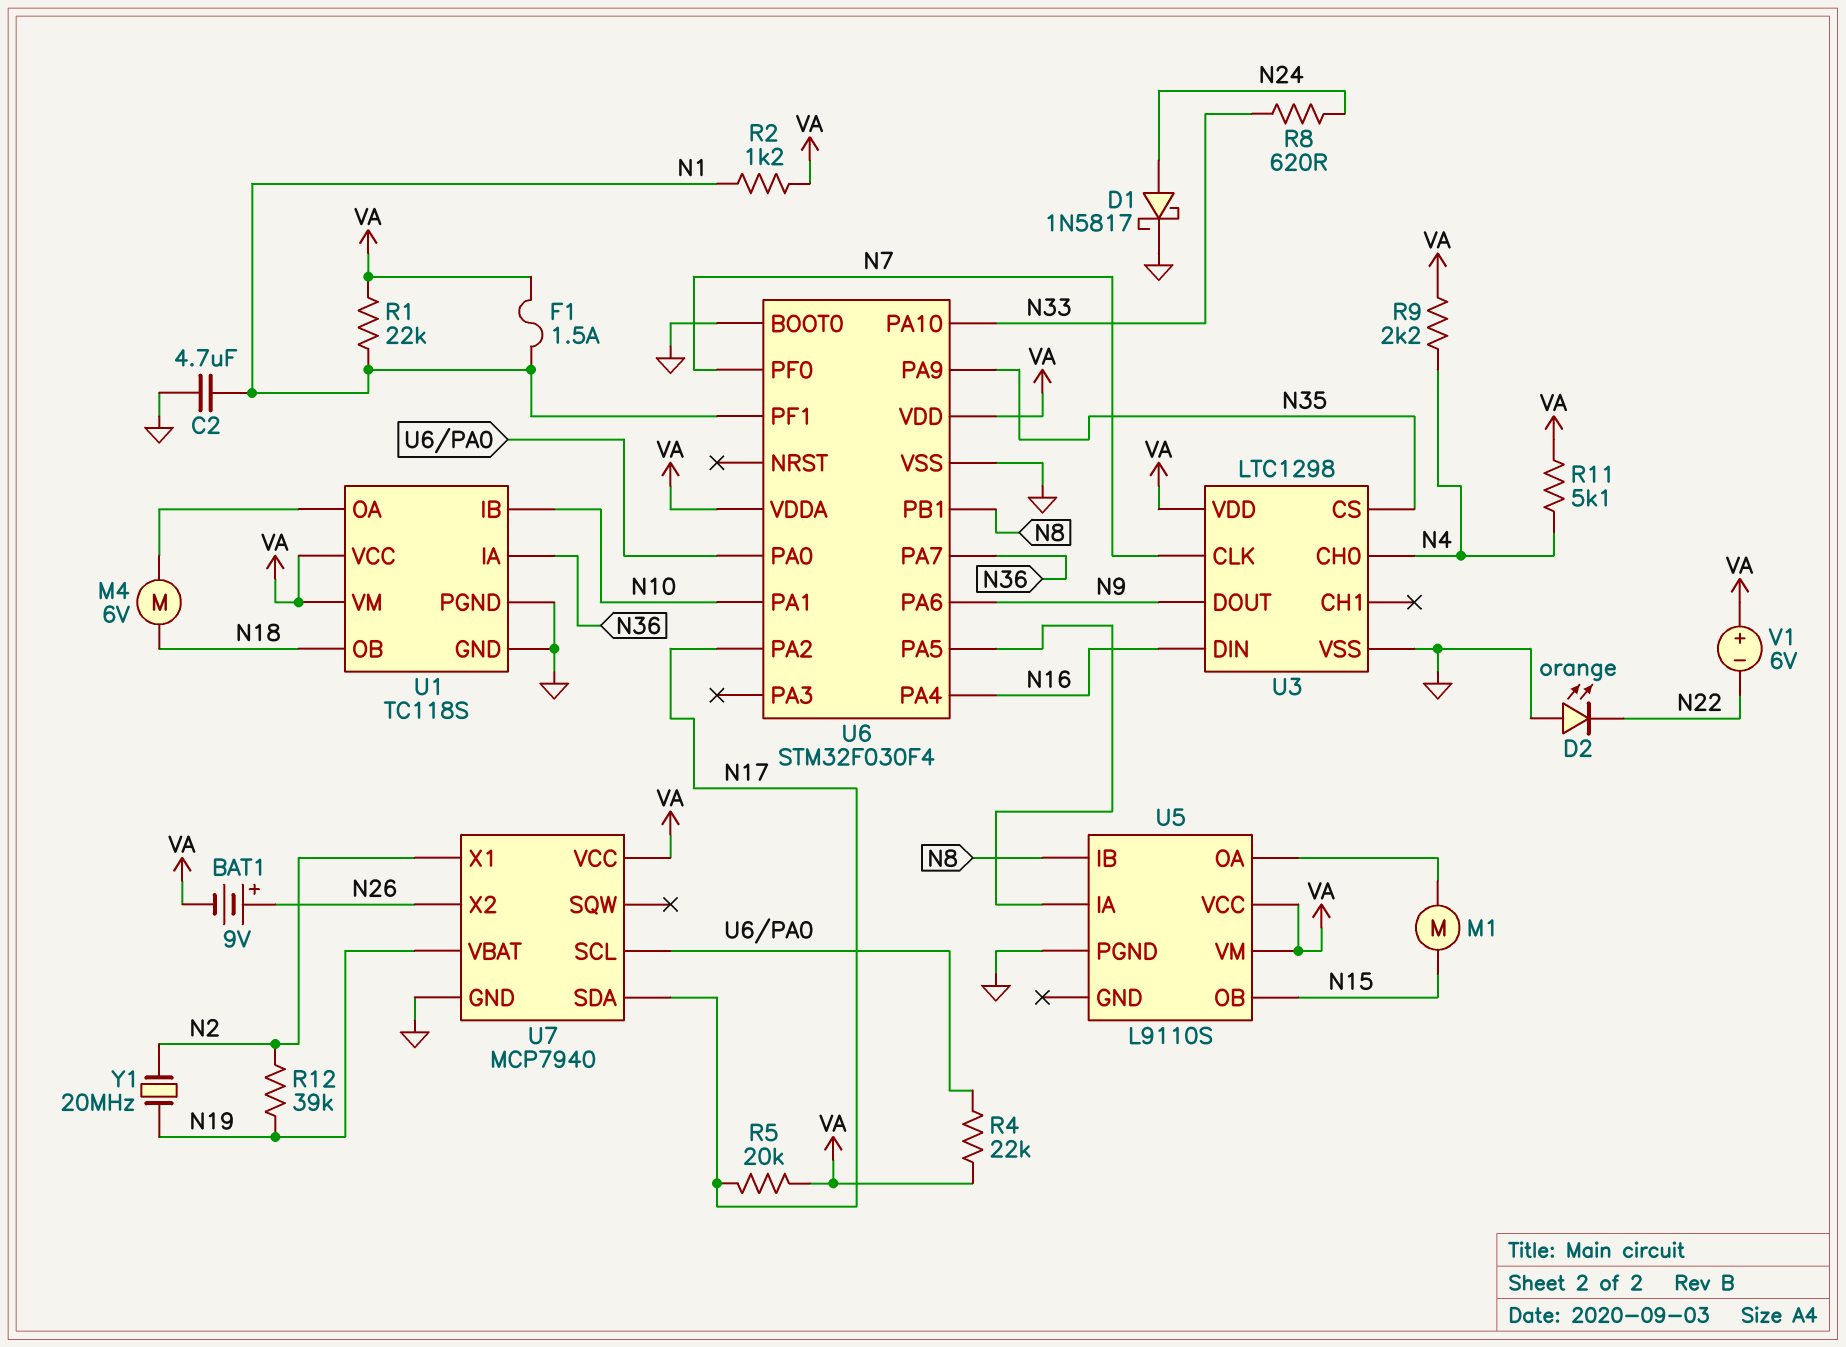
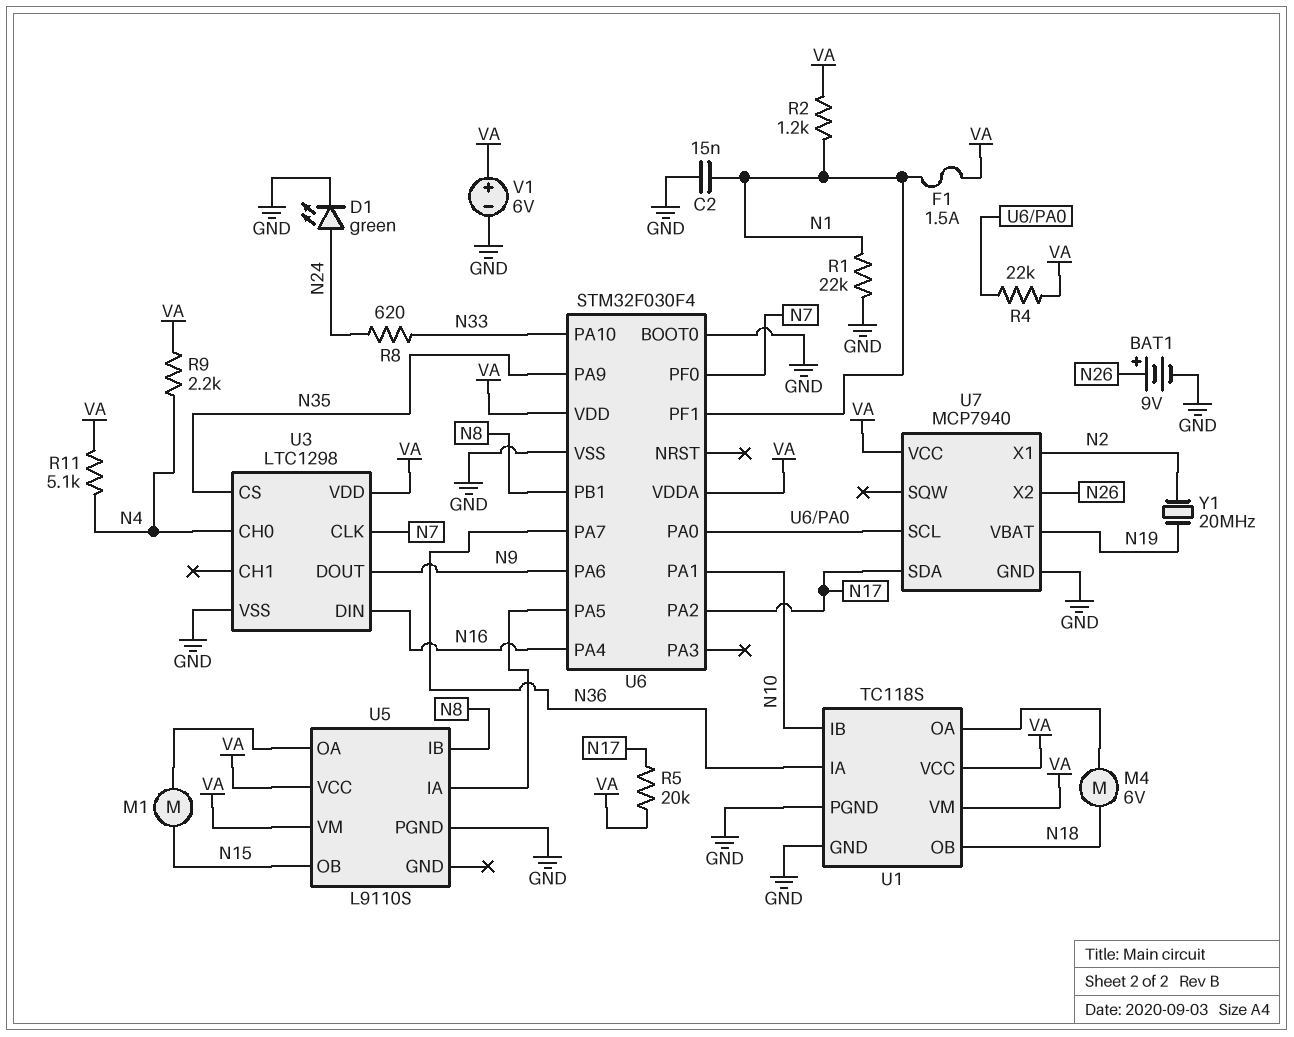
BAT1: 9V (plus N26, minus VA) -> 9V (plus N26, minus GND)
C2: 4.7uF (GND, N1) -> 15nF (GND, N1)
D1: schottky 1N5817 (A N24, K GND) -> LED green (A N24, K GND)
D2: LED orange (A GND, K N22) -> none
R1: 22k (N1, VA) -> 22k (GND, N1)
R12: 39k (N2, N19) -> none
V1: 6V (plus VA, minus N22) -> 6V (plus VA, minus GND)

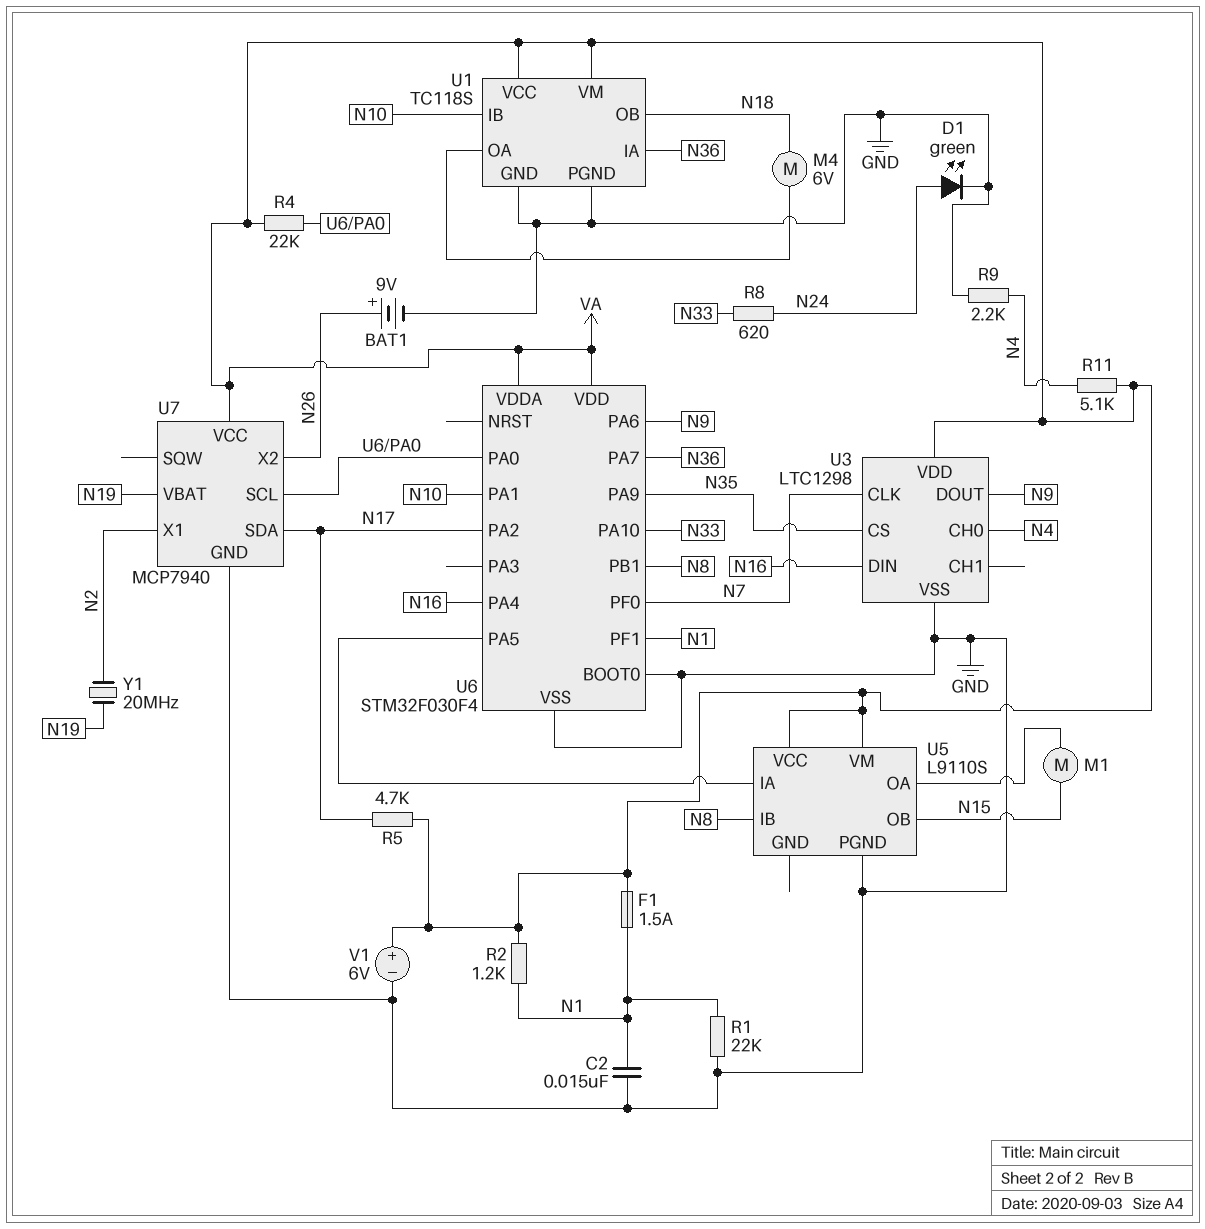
R5: 20k (N17, VA) -> 4.7k (N17, VA)
R9: 2.2k (N4, VA) -> 2.2k (GND, N4)

